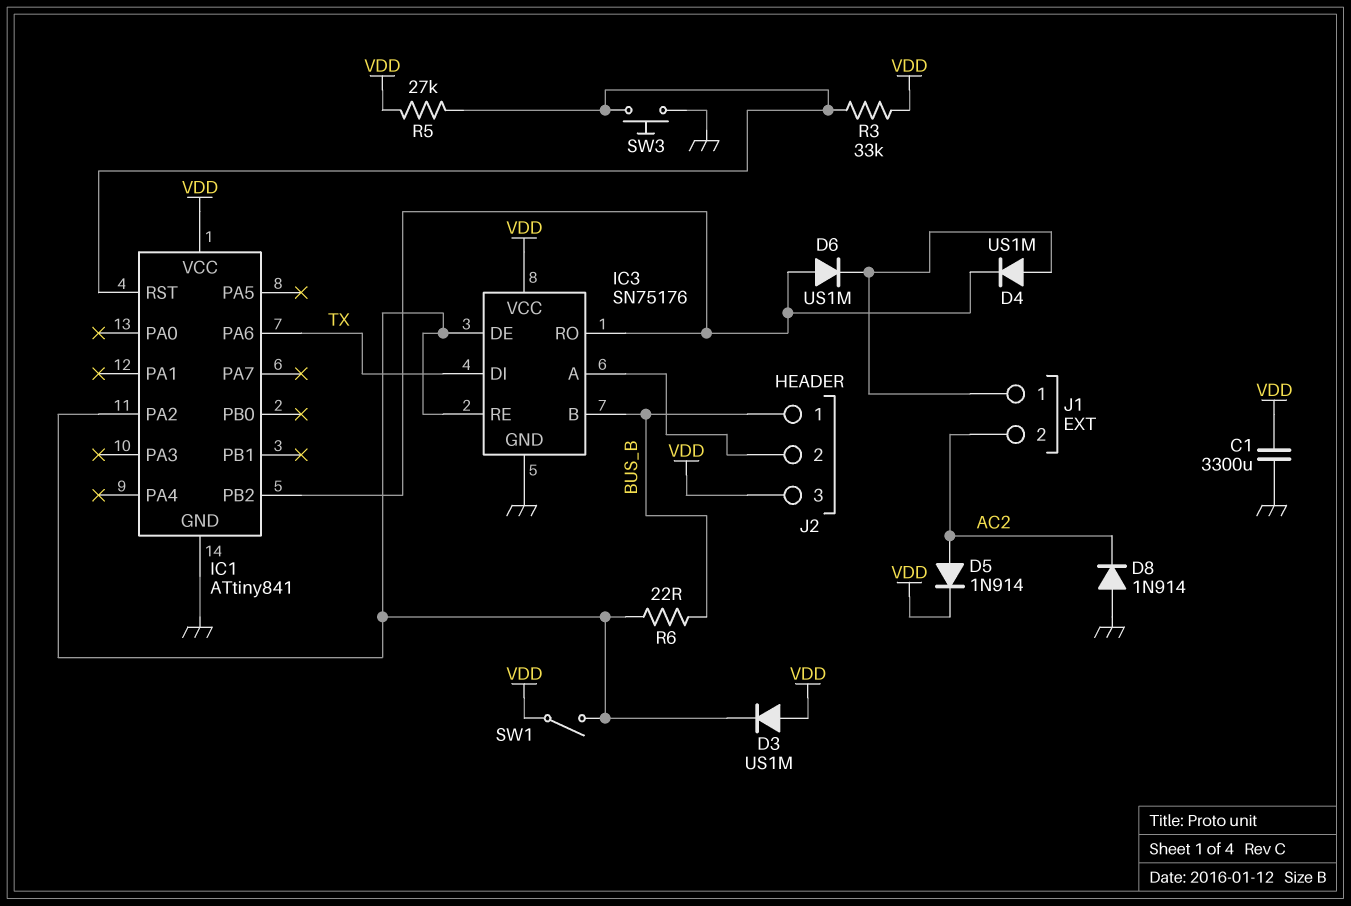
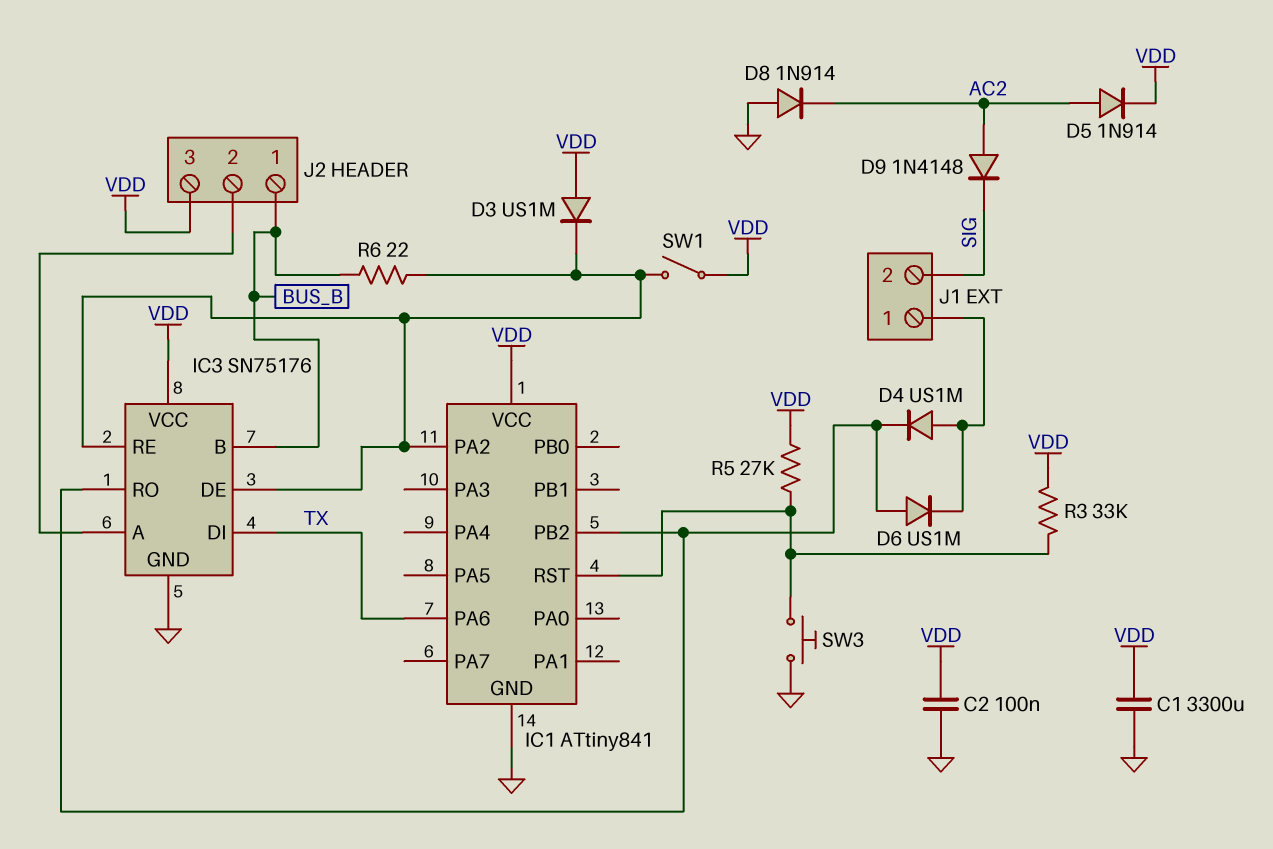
C2: none -> 100nF (GND, VDD)
D9: none -> diode 1N4148 (A AC2, K SIG)
J1 pin 2: AC2 -> SIG

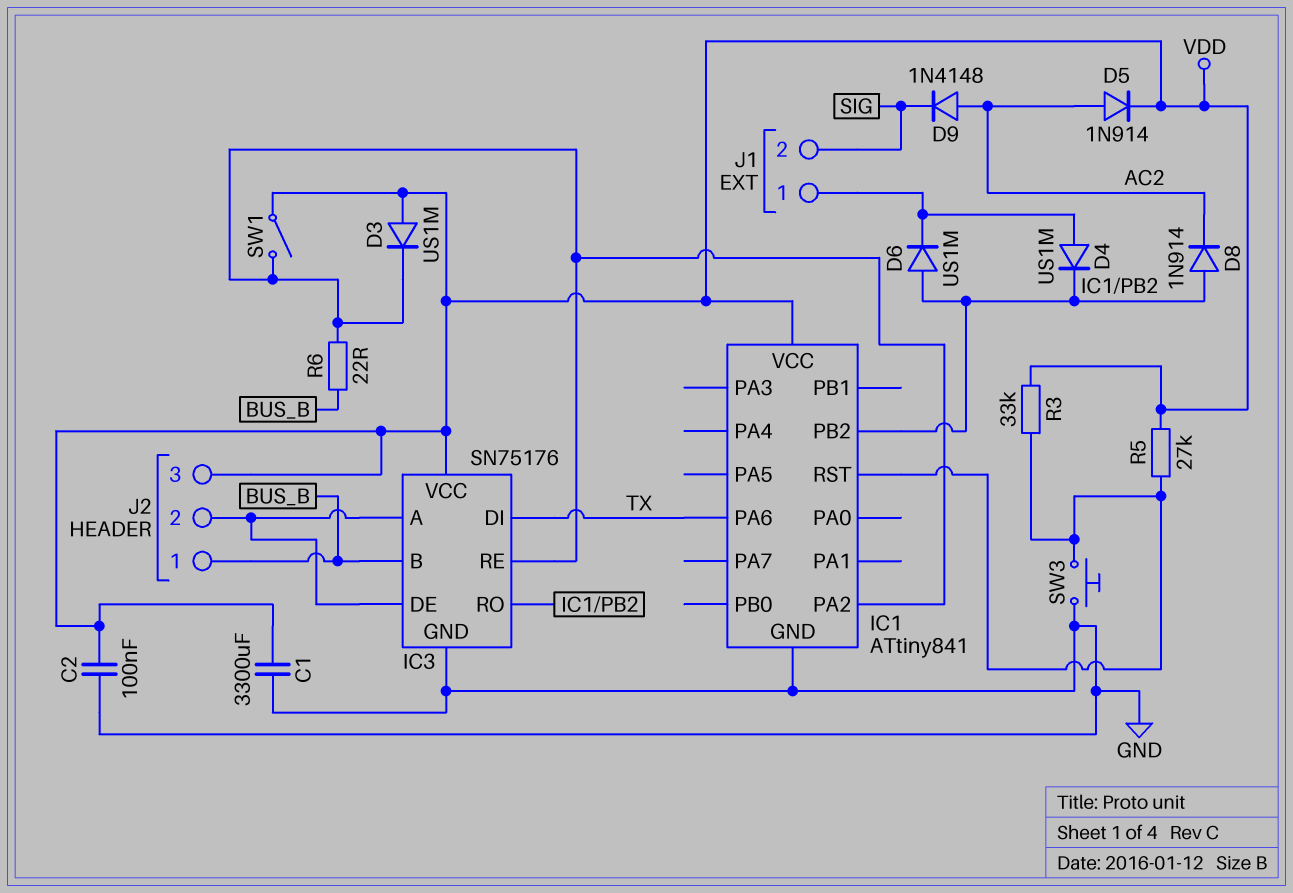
D8: diode 1N914 (A GND, K AC2) -> diode 1N914 (A IC1/PB2, K AC2)
IC3 pin DE: IC1/PA2 -> IC3/A

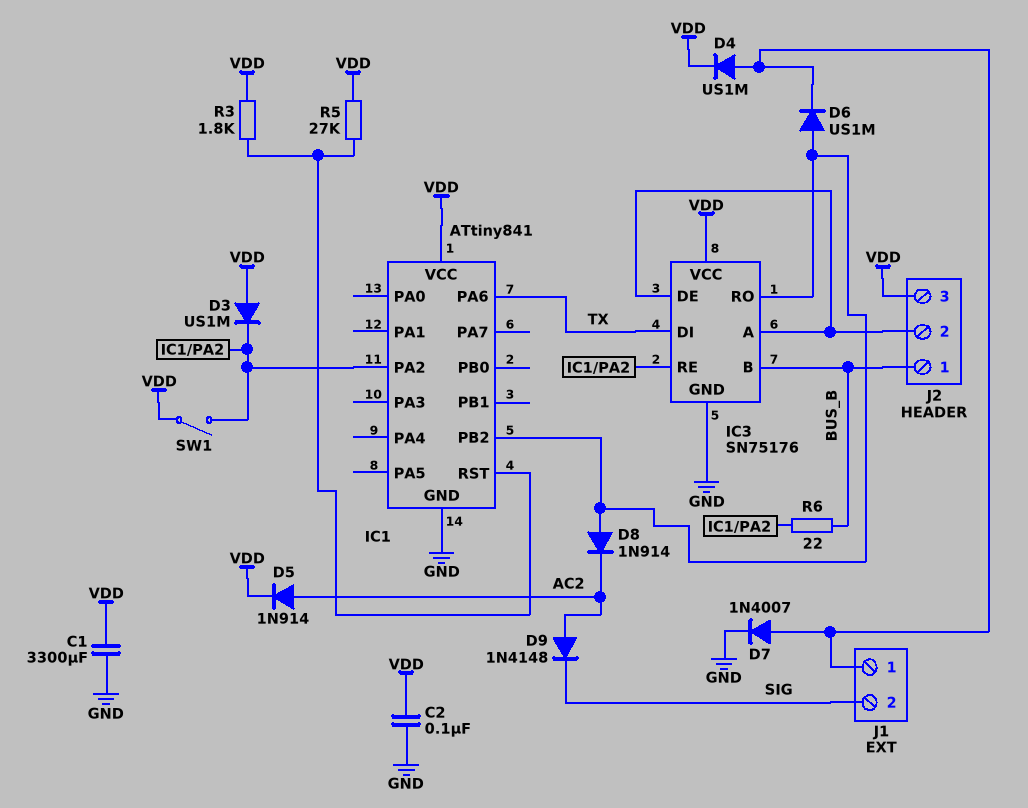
D4: diode US1M (A J1/1, K IC1/PB2) -> diode US1M (A J1/1, K VDD)
D7: none -> diode 1N4007 (A J1/1, K GND)
R3: 33k (IC1/RST, VDD) -> 1.8k (IC1/RST, VDD)
SW3: button (GND, IC1/RST) -> none

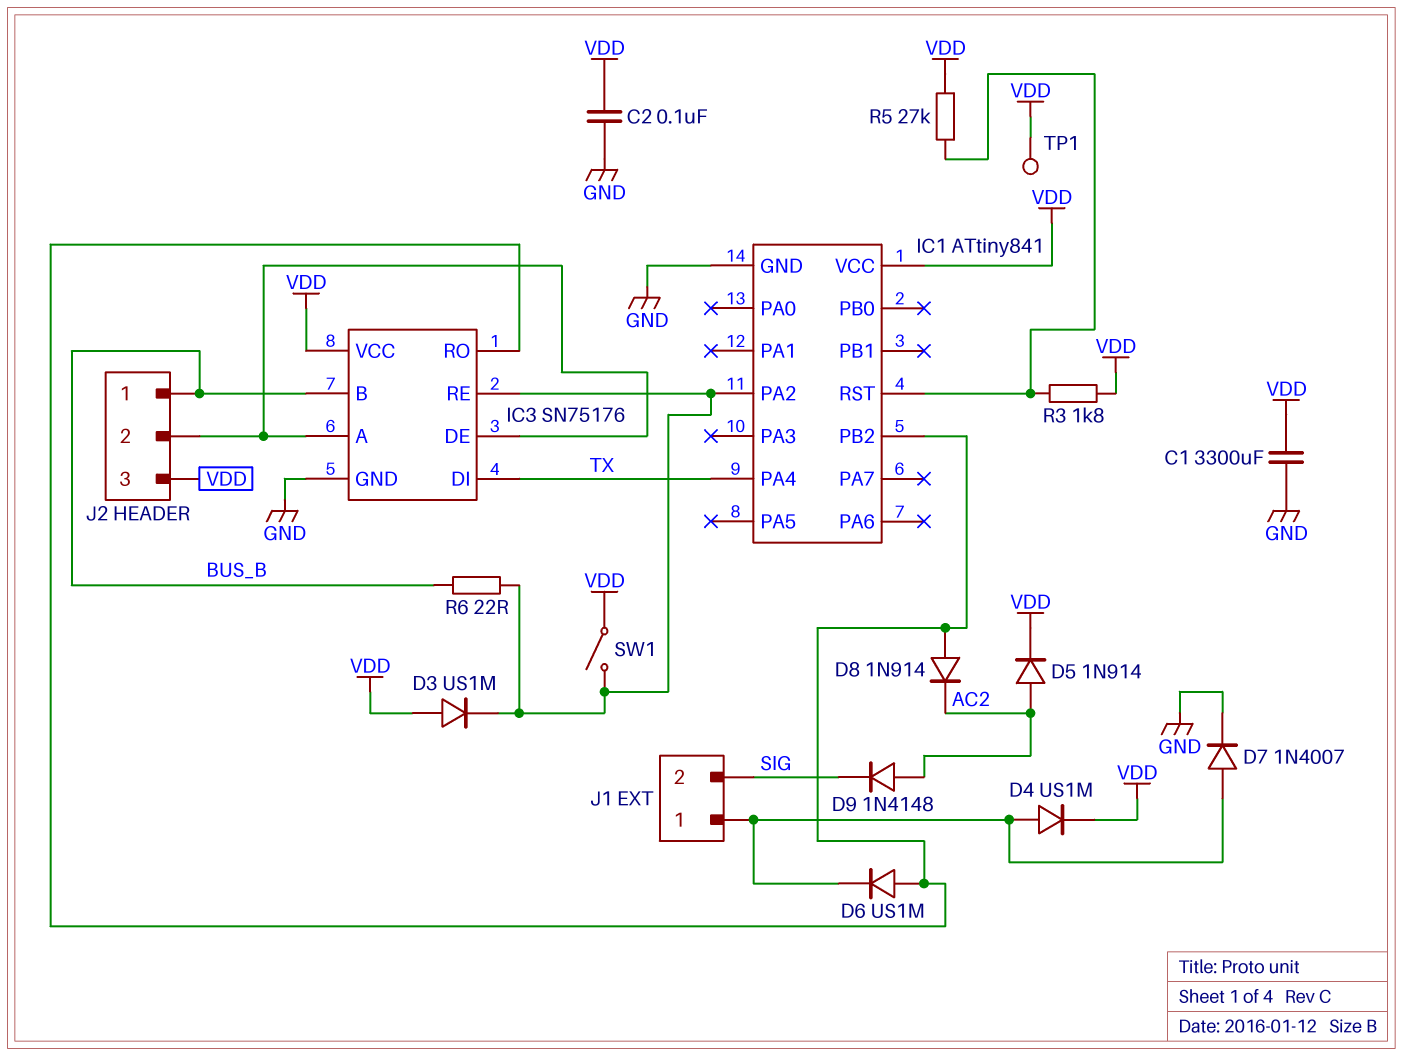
IC1 pin PA4: none -> TX
IC1 pin PA6: TX -> none
TP1: none -> test point (VDD)

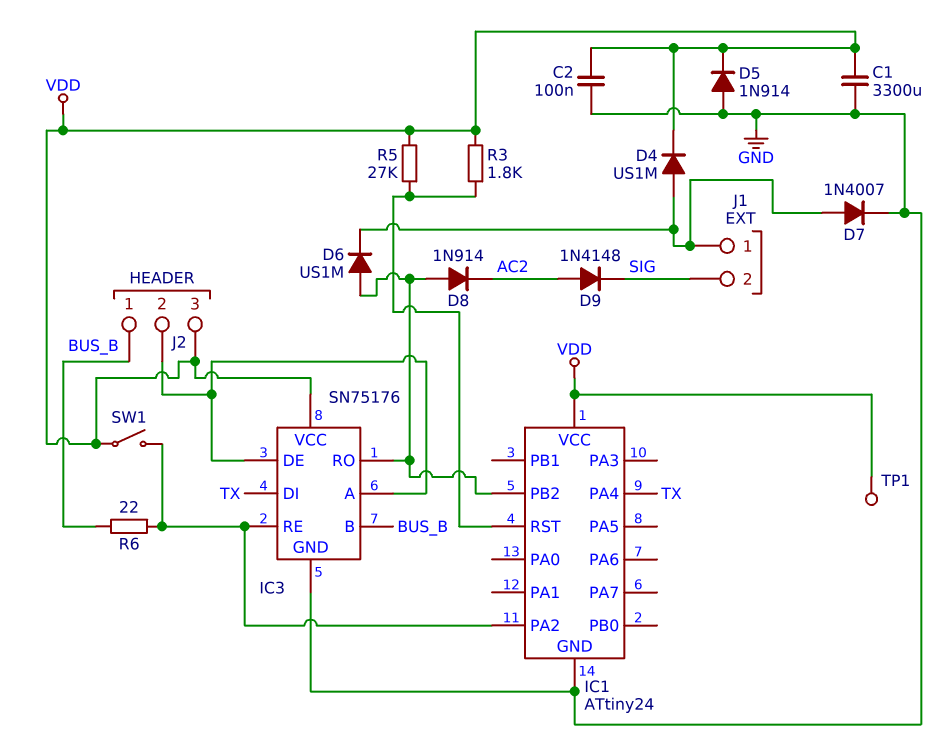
D3: diode US1M (A VDD, K IC1/PA2) -> none
D5: diode 1N914 (A AC2, K VDD) -> diode 1N914 (A GND, K VDD)
IC1: ATtiny841 -> ATtiny24

